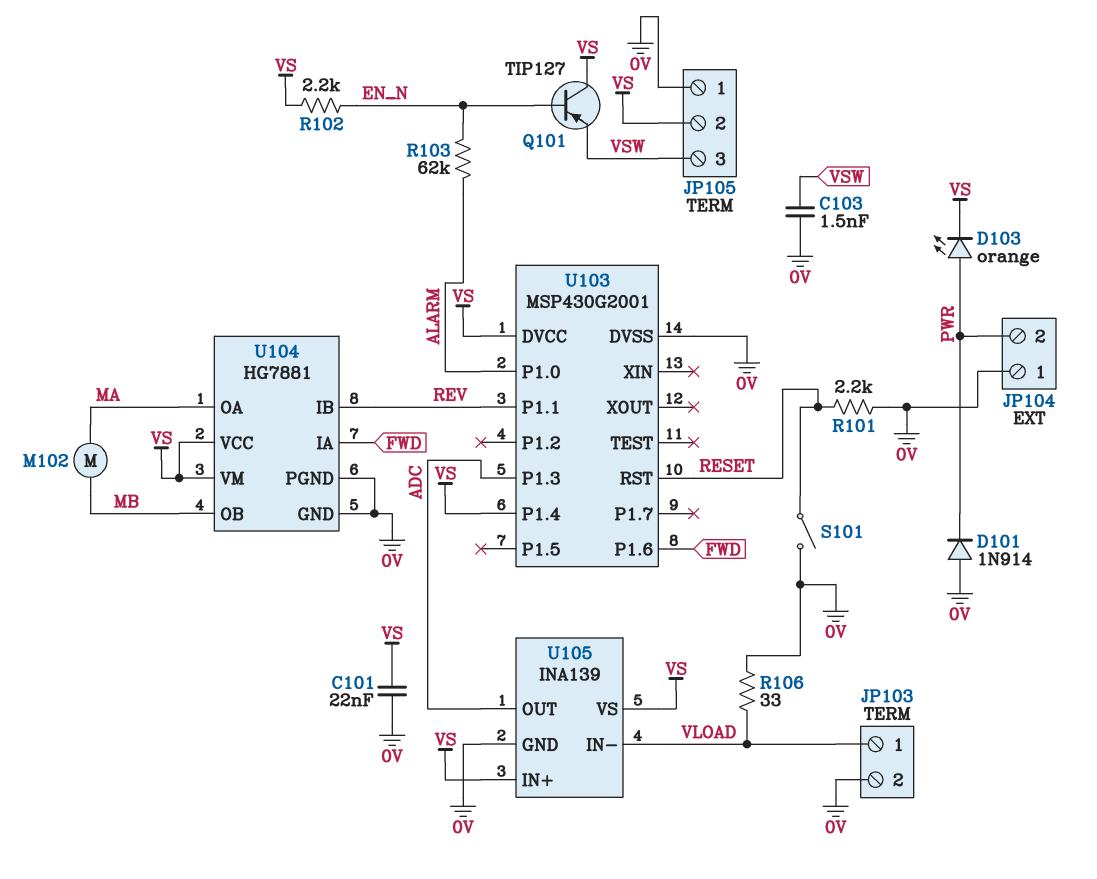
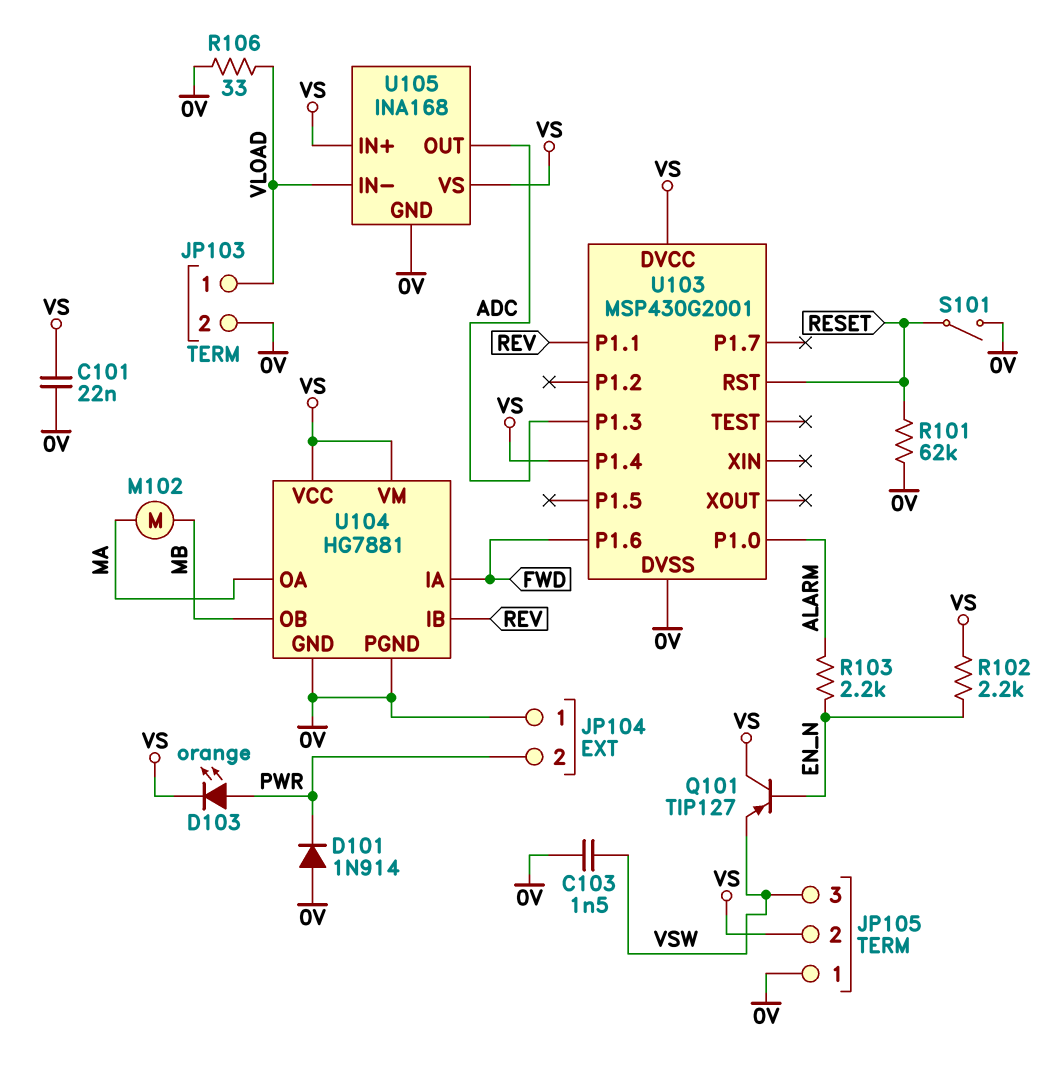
R101: 2.2k (0V, RESET) -> 62k (0V, RESET)
R103: 62k (ALARM, EN_N) -> 2.2k (ALARM, EN_N)
U105: INA139 -> INA168

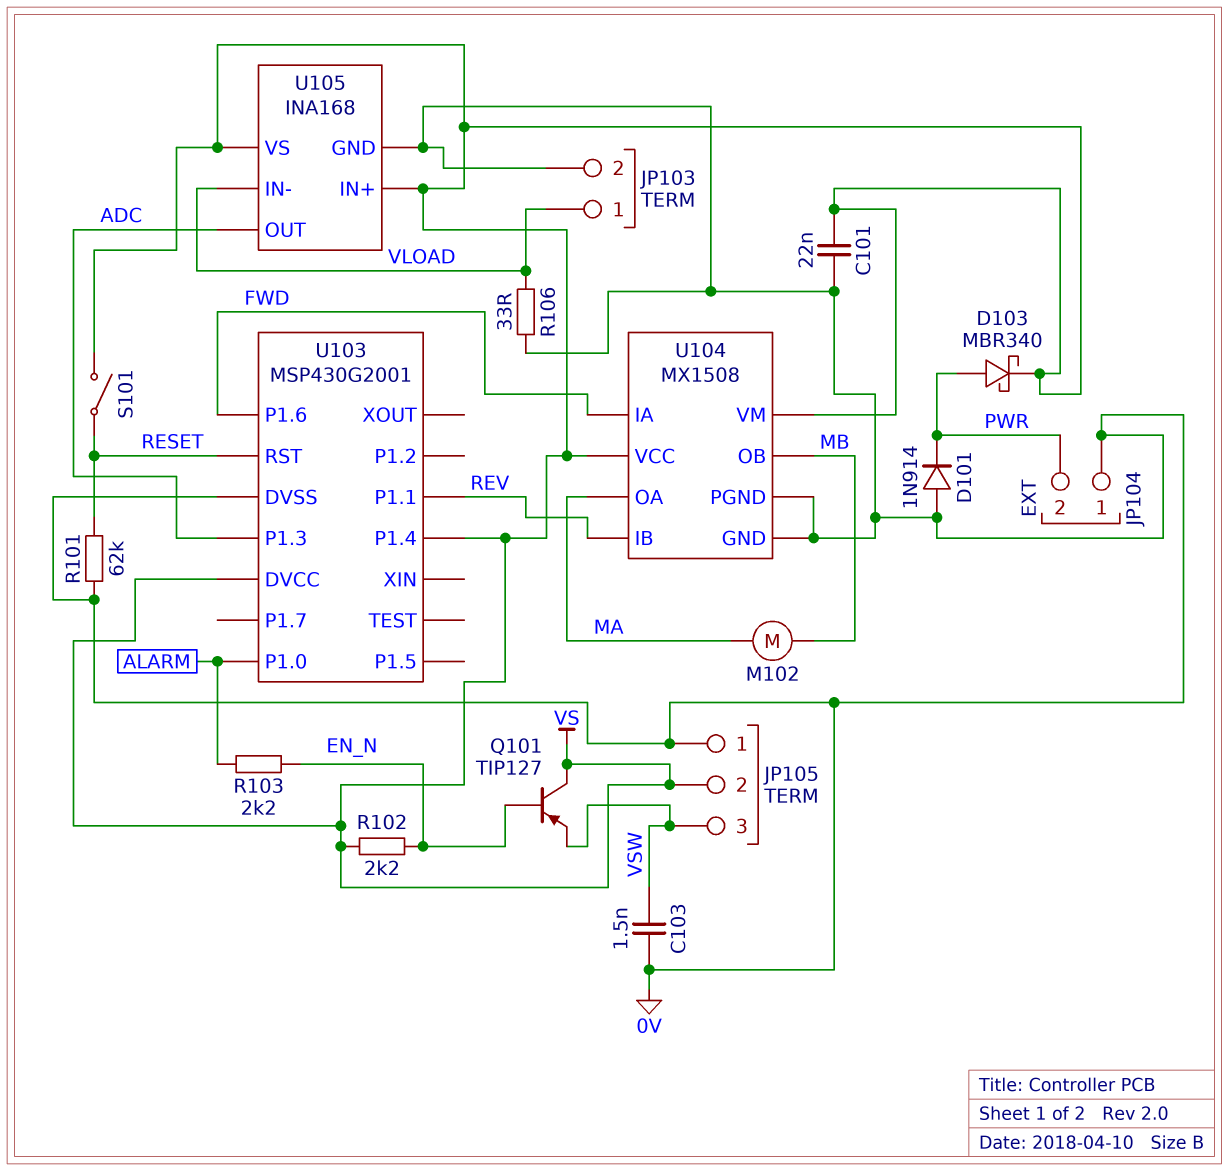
D103: LED orange (A PWR, K VS) -> schottky MBR340 (A PWR, K VS)
S101: switch (0V, RESET) -> switch (RESET, VS)
U104: HG7881 -> MX1508

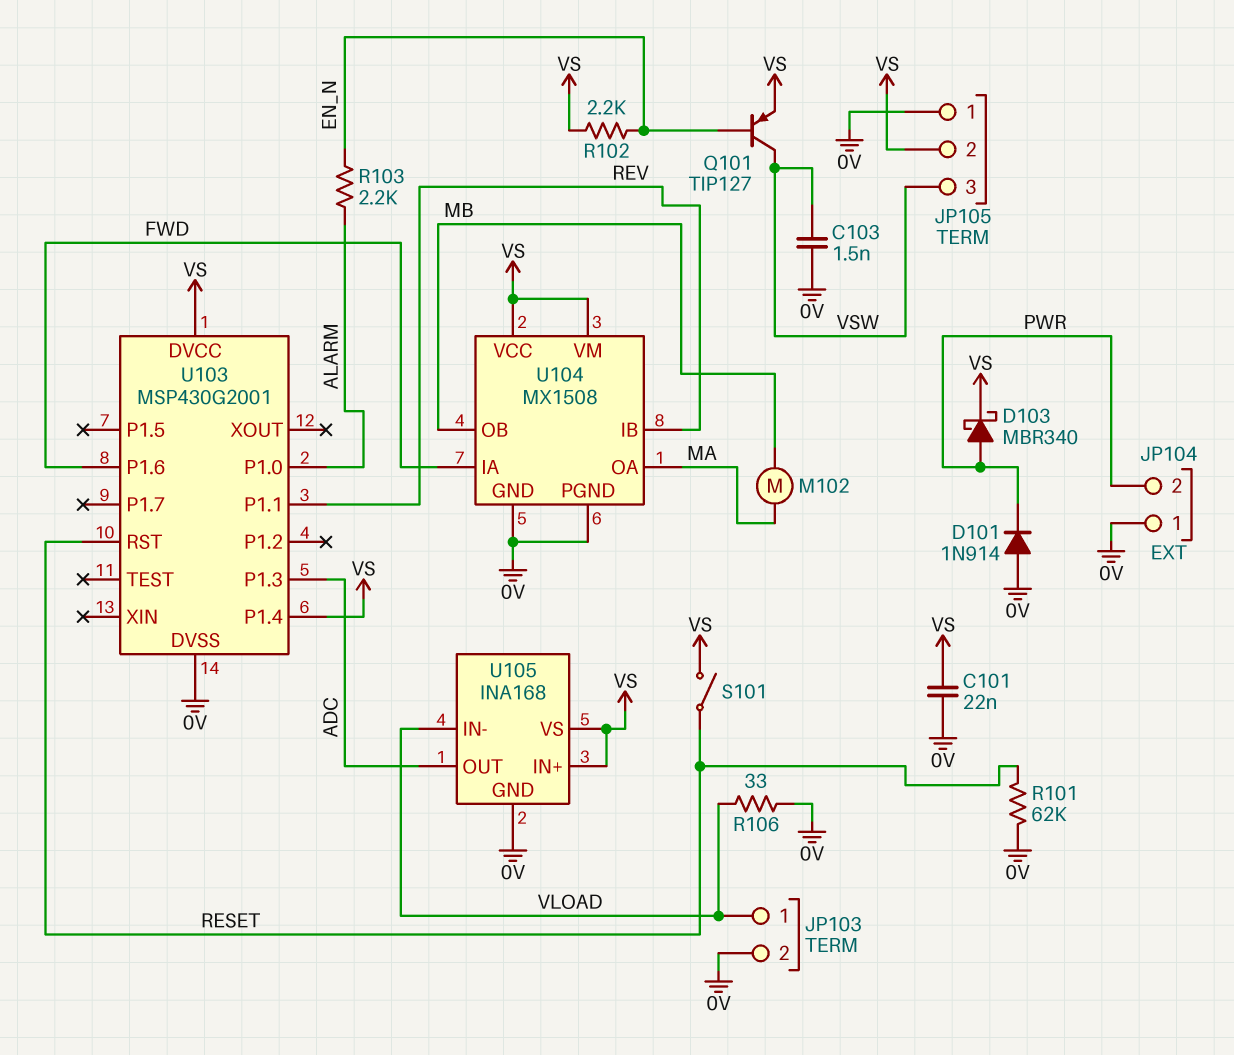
Q101: PNP TIP127 (B EN_N, C VS, E VSW) -> PNP TIP127 (B EN_N, C VSW, E VS)

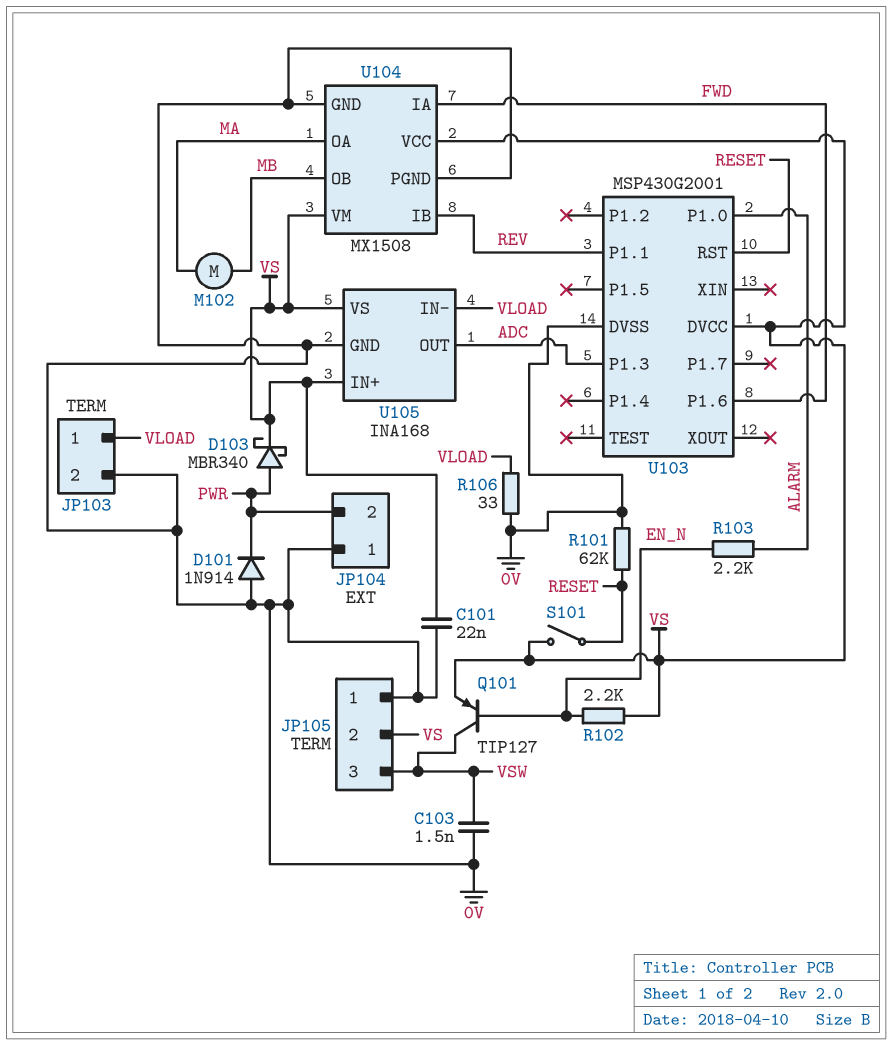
U103 pin P1.4: VS -> none

